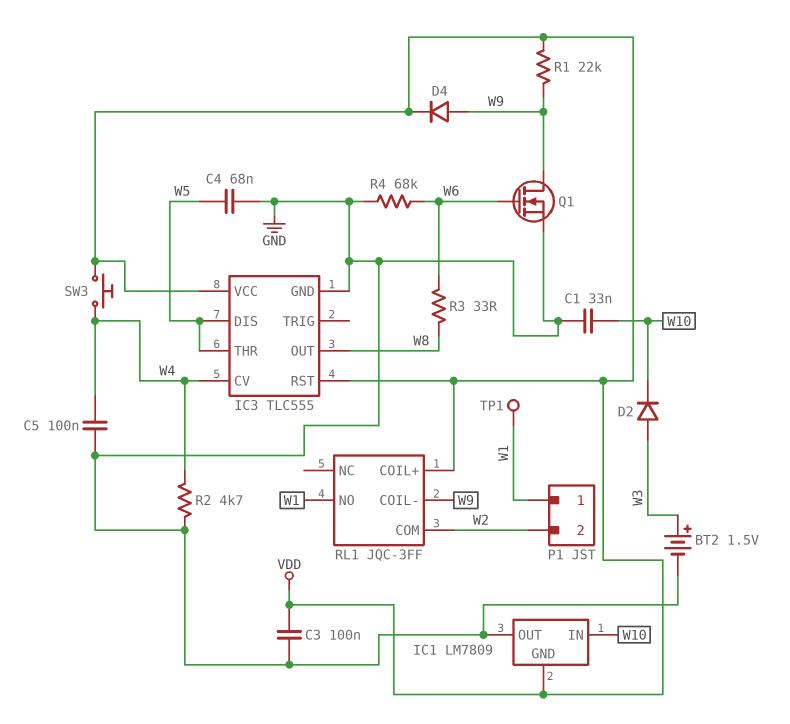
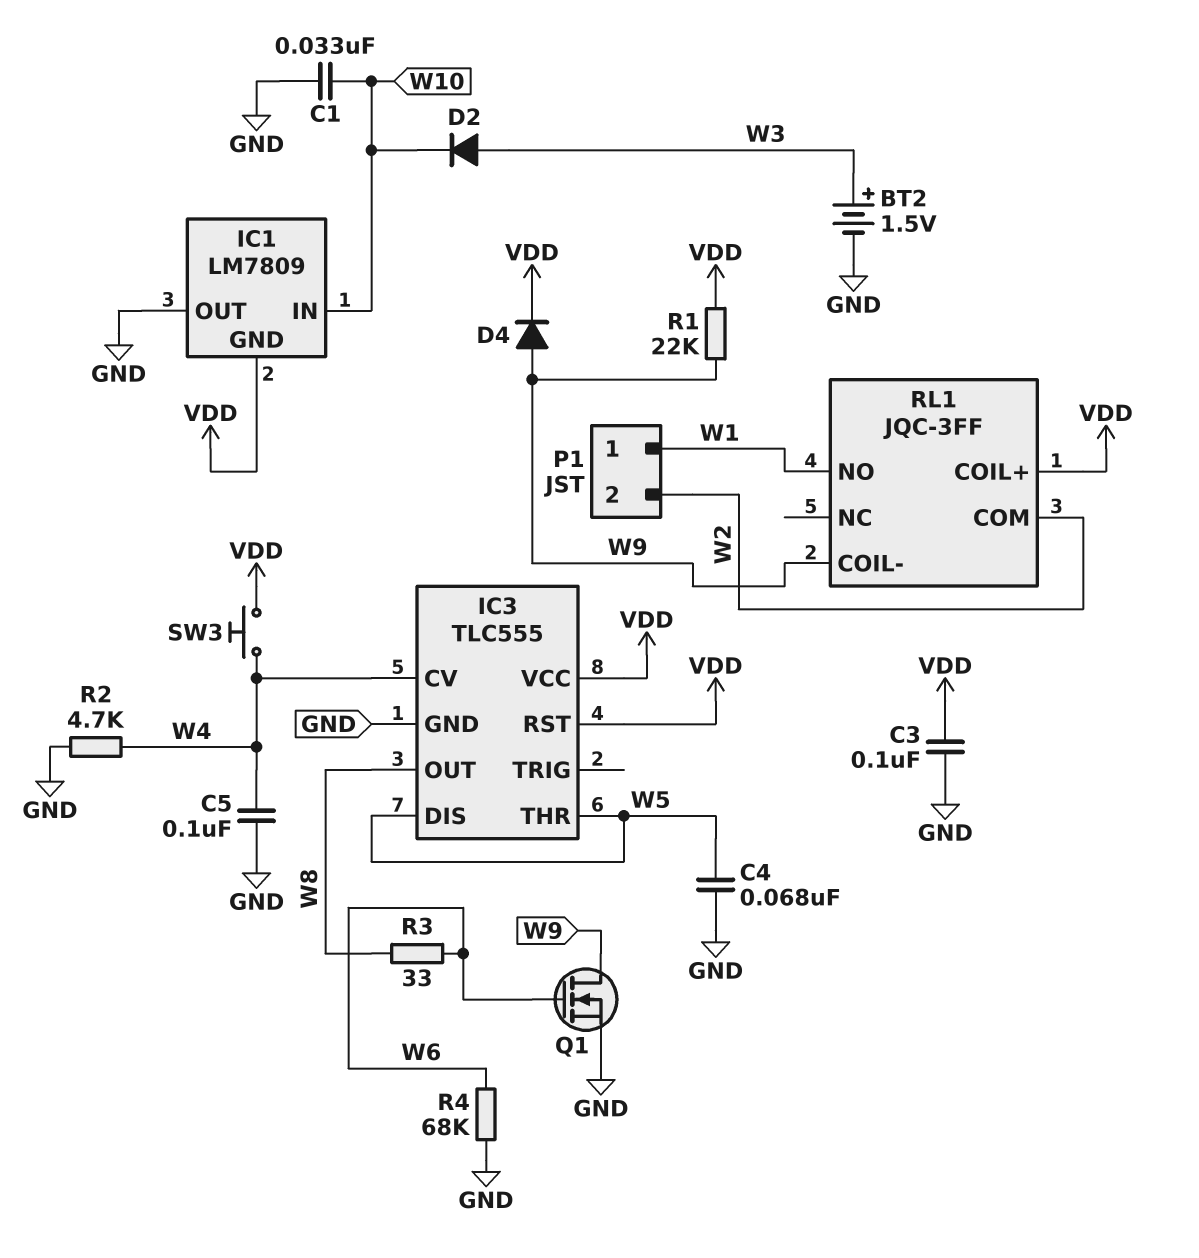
TP1: test point (W1) -> none

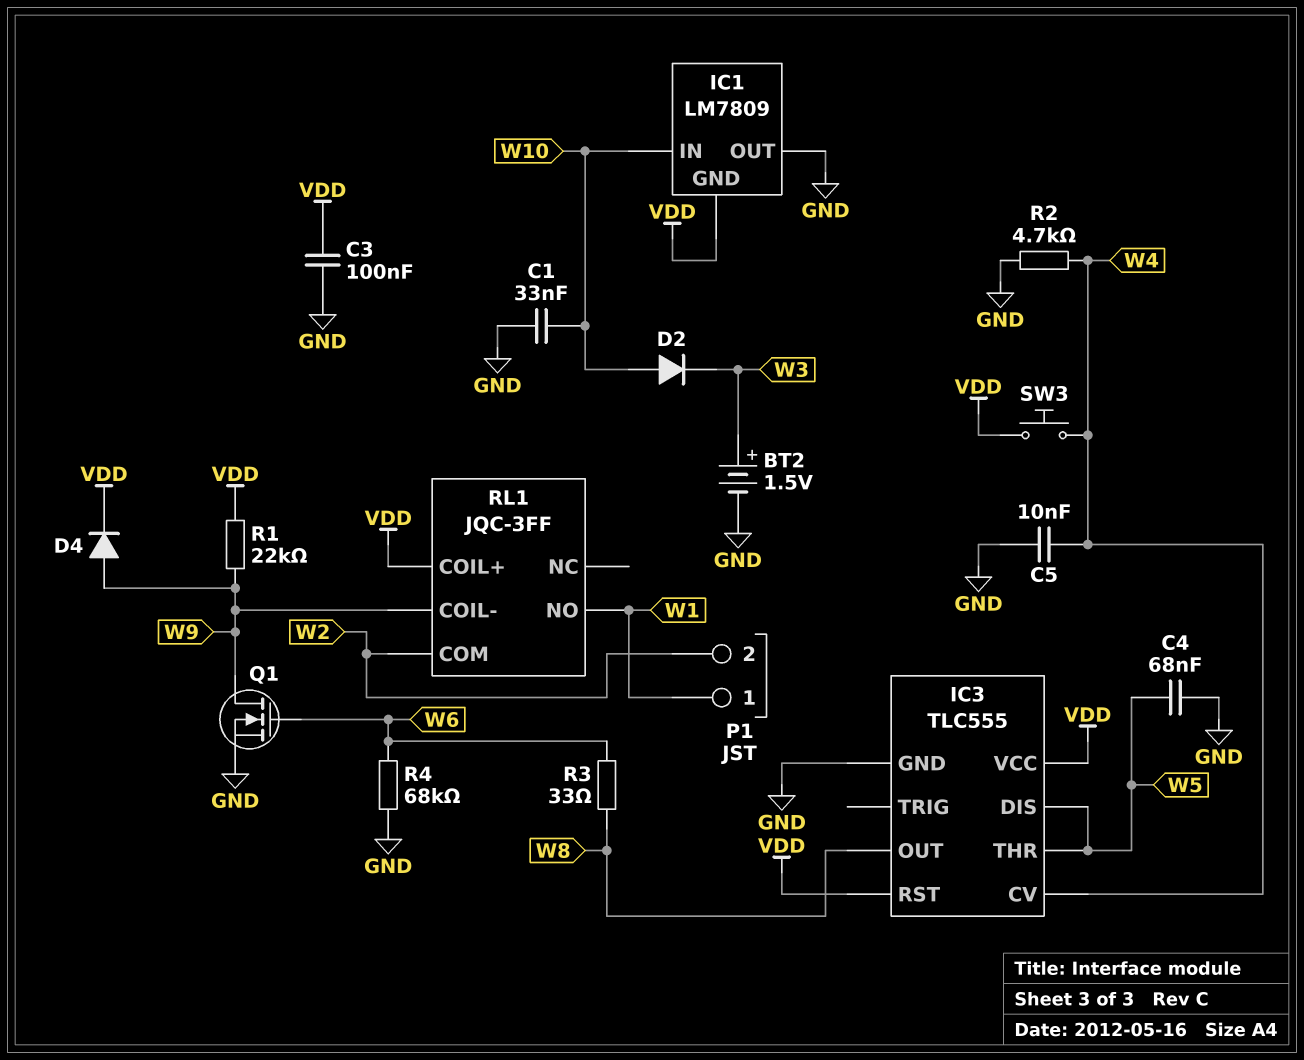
C5: 100nF (GND, W4) -> 10nF (GND, W4)
D2: diode (A W3, K W10) -> diode (A W10, K W3)

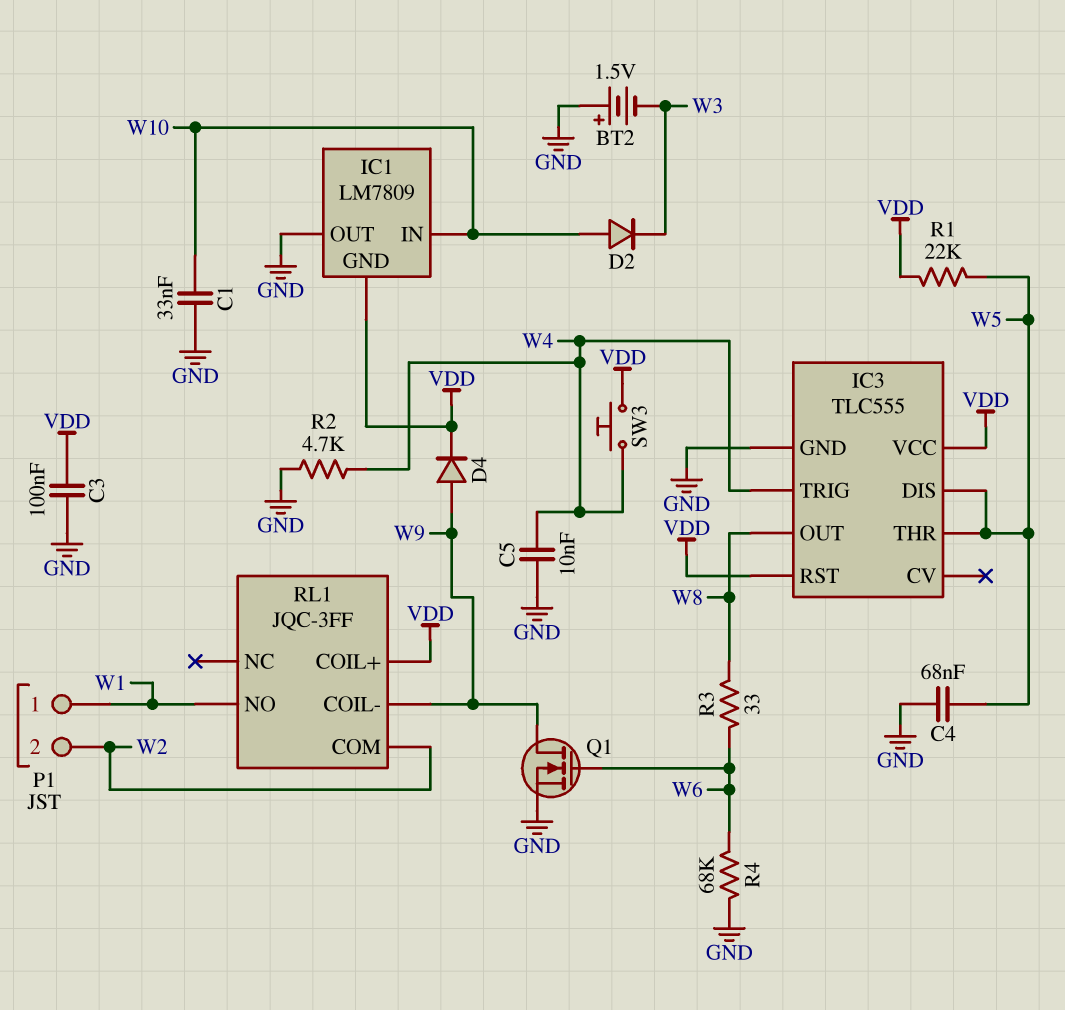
BT2: 1.5V (plus W3, minus GND) -> 1.5V (plus GND, minus W3)
IC3 pin CV: W4 -> none
IC3 pin TRIG: none -> W4
R1: 22k (VDD, W9) -> 22k (VDD, W5)

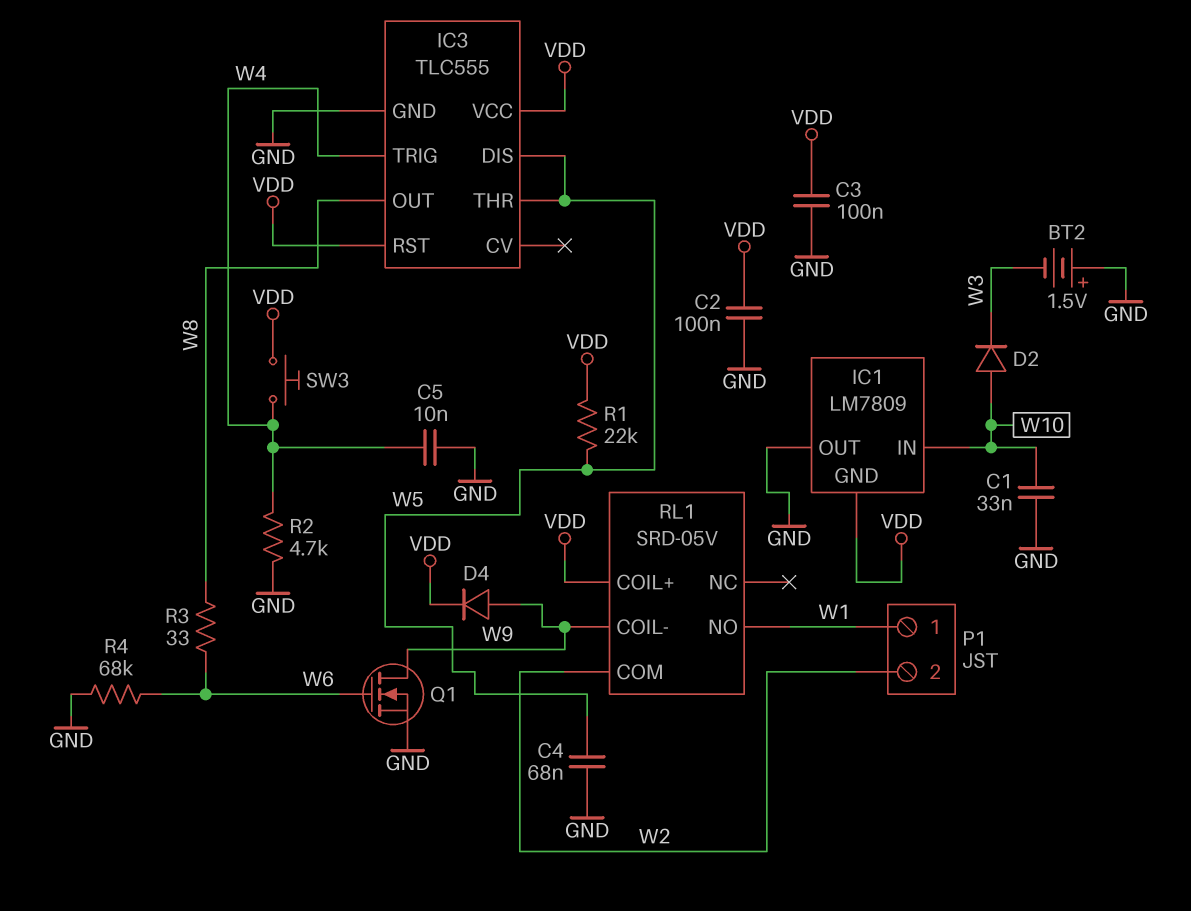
C2: none -> 100nF (GND, VDD)
RL1: JQC-3FF -> SRD-05V

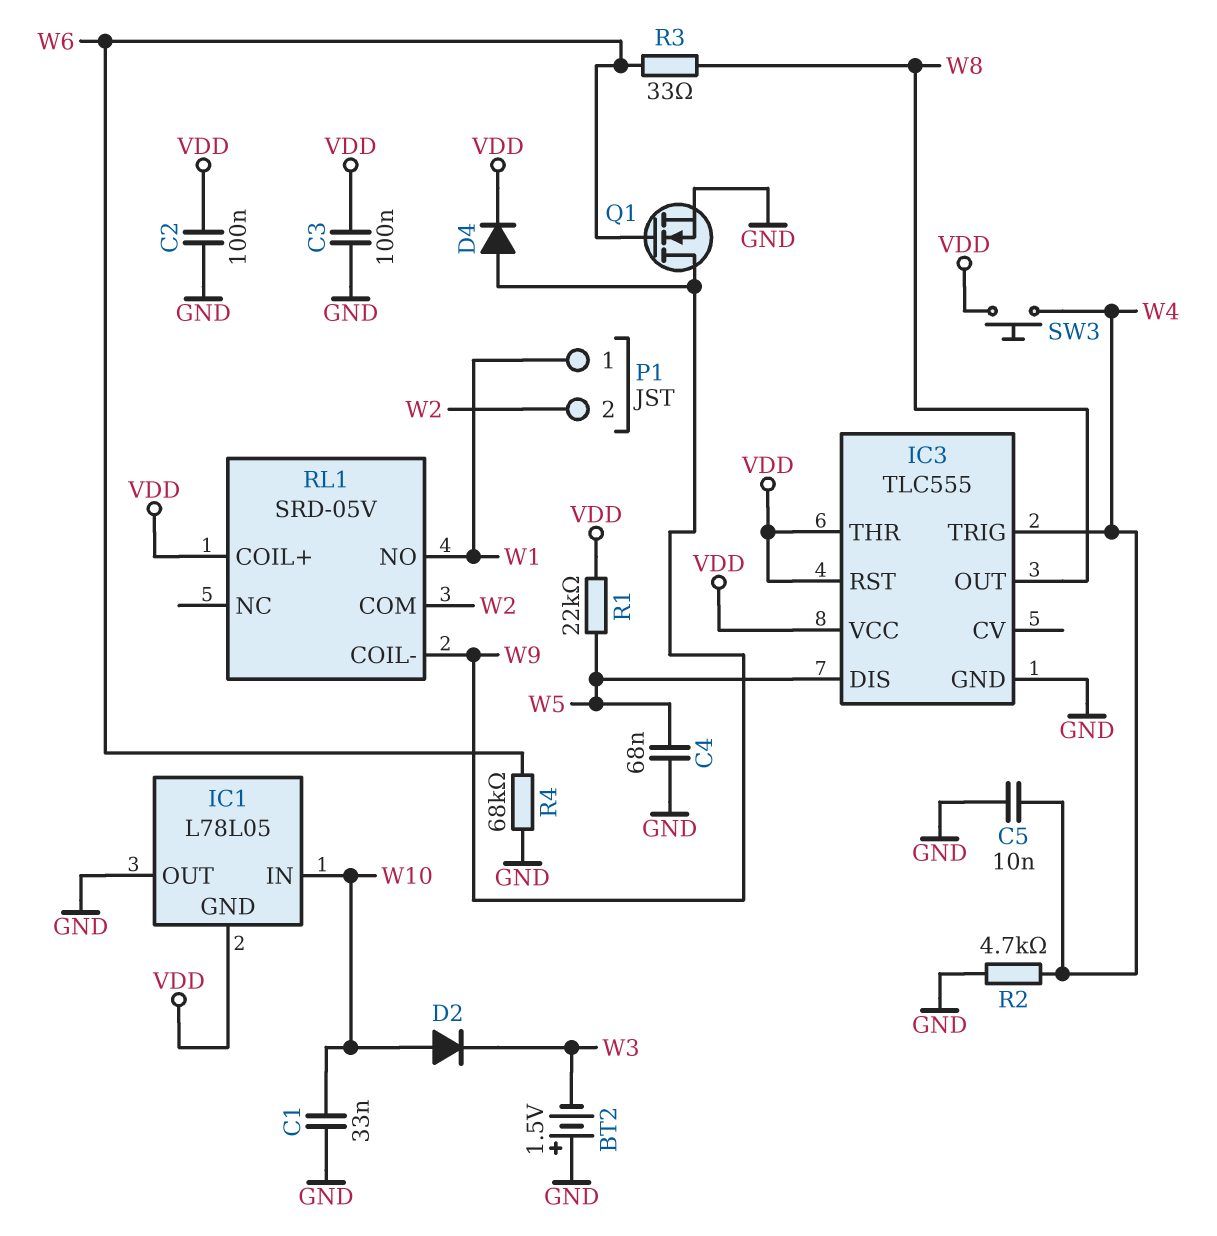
IC1: LM7809 -> L78L05
IC3 pin THR: W5 -> VDD

